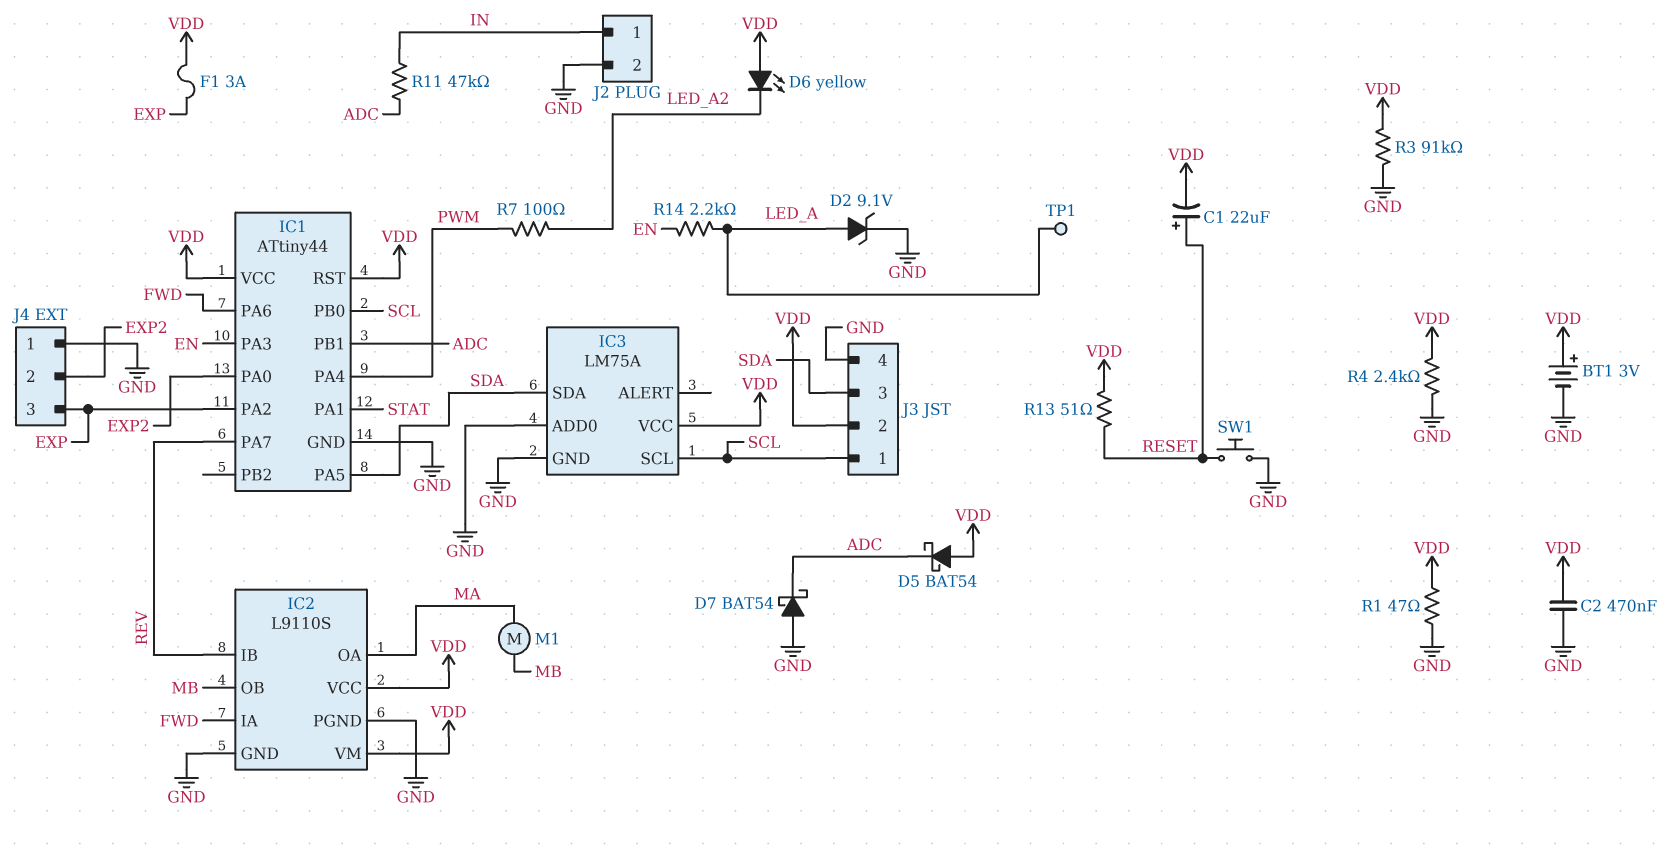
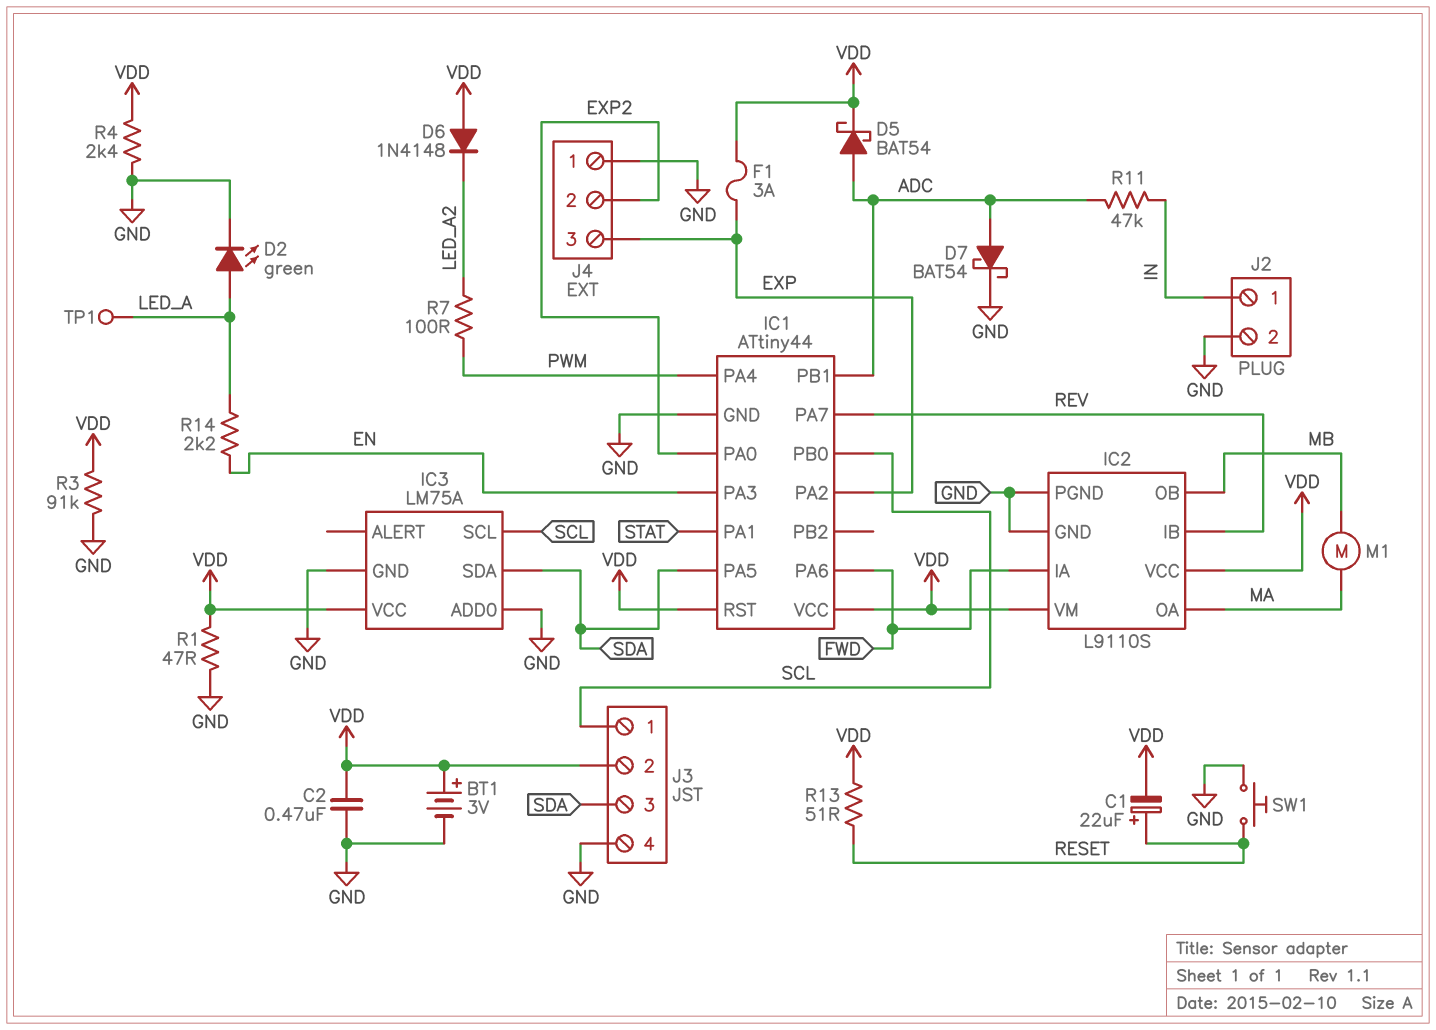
D2: zener 9.1V (A LED_A, K GND) -> LED green (A LED_A, K GND)
D5: schottky BAT54 (A VDD, K ADC) -> schottky BAT54 (A ADC, K VDD)
D6: LED yellow (A VDD, K LED_A2) -> diode 1N4148 (A VDD, K LED_A2)
D7: schottky BAT54 (A GND, K ADC) -> schottky BAT54 (A ADC, K GND)

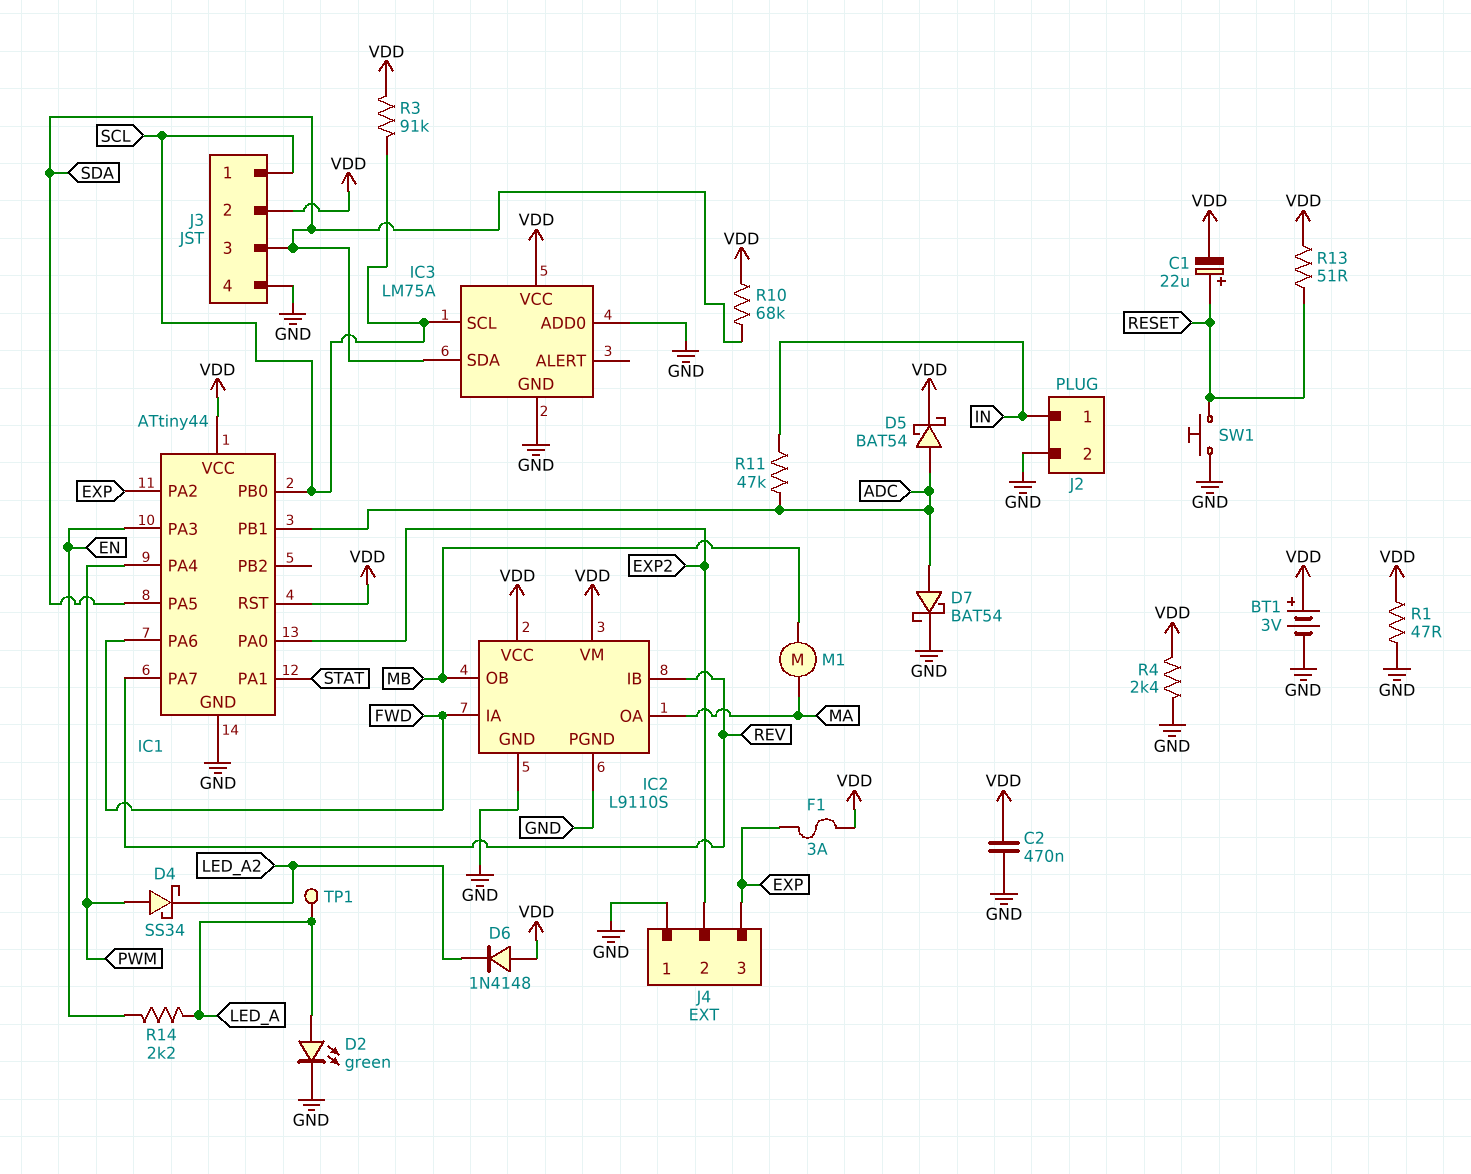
D4: none -> schottky SS34 (A PWM, K LED_A2)
R3: 91k (GND, VDD) -> 91k (SCL, VDD)
R7: 100 (LED_A2, PWM) -> none
R10: none -> 68k (SDA, VDD)

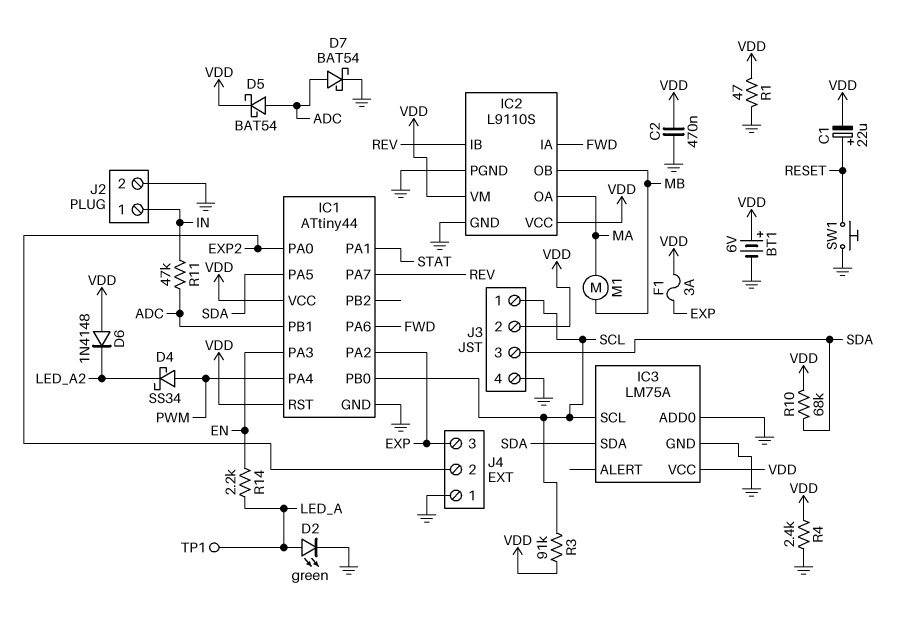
BT1: 3V (plus VDD, minus GND) -> 6V (plus VDD, minus GND)
R13: 51 (RESET, VDD) -> none

